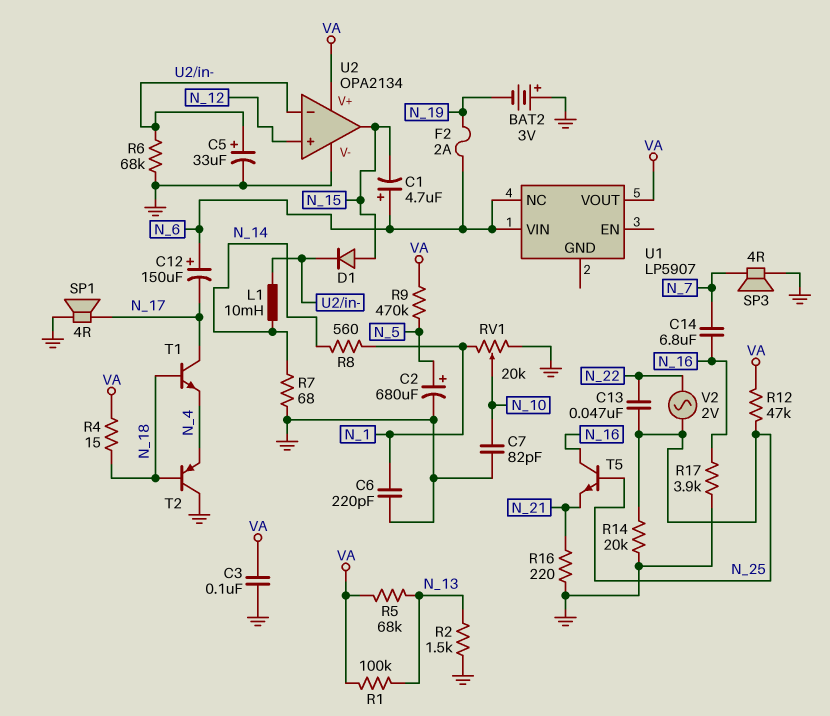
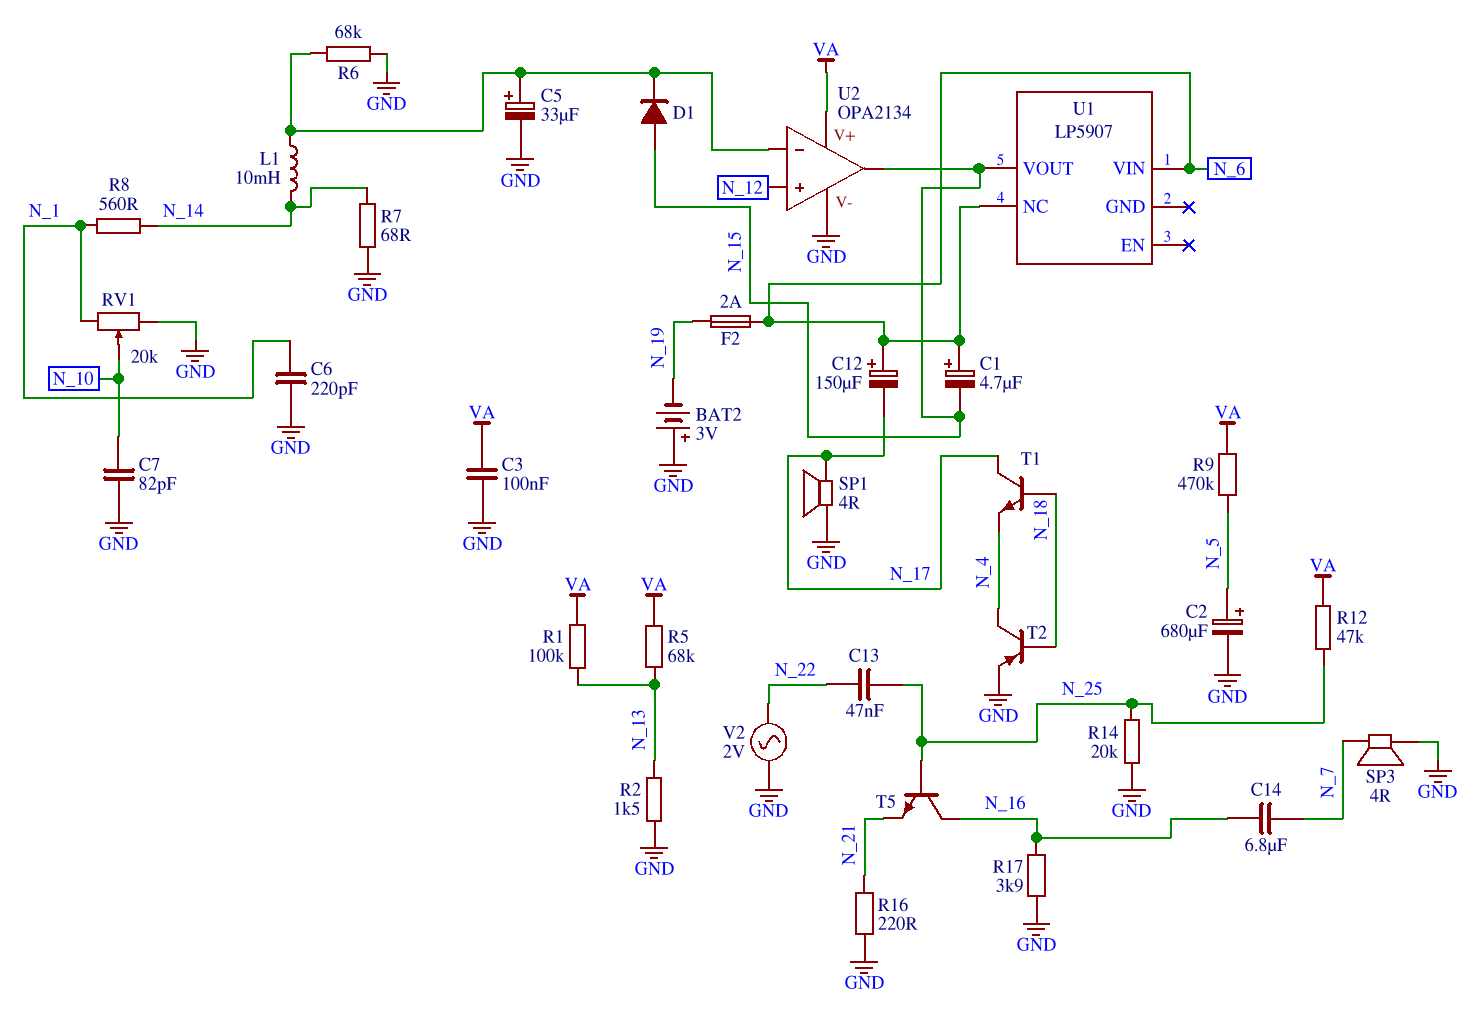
R4: 15 (N_18, VA) -> none
T2: PNP (B N_18, C GND, E N_4) -> PNP (B N_18, C N_4, E GND)
U1 pin VOUT: VA -> N_15
V2: AC 2V (N_22, N_25) -> AC 2V (GND, N_22)

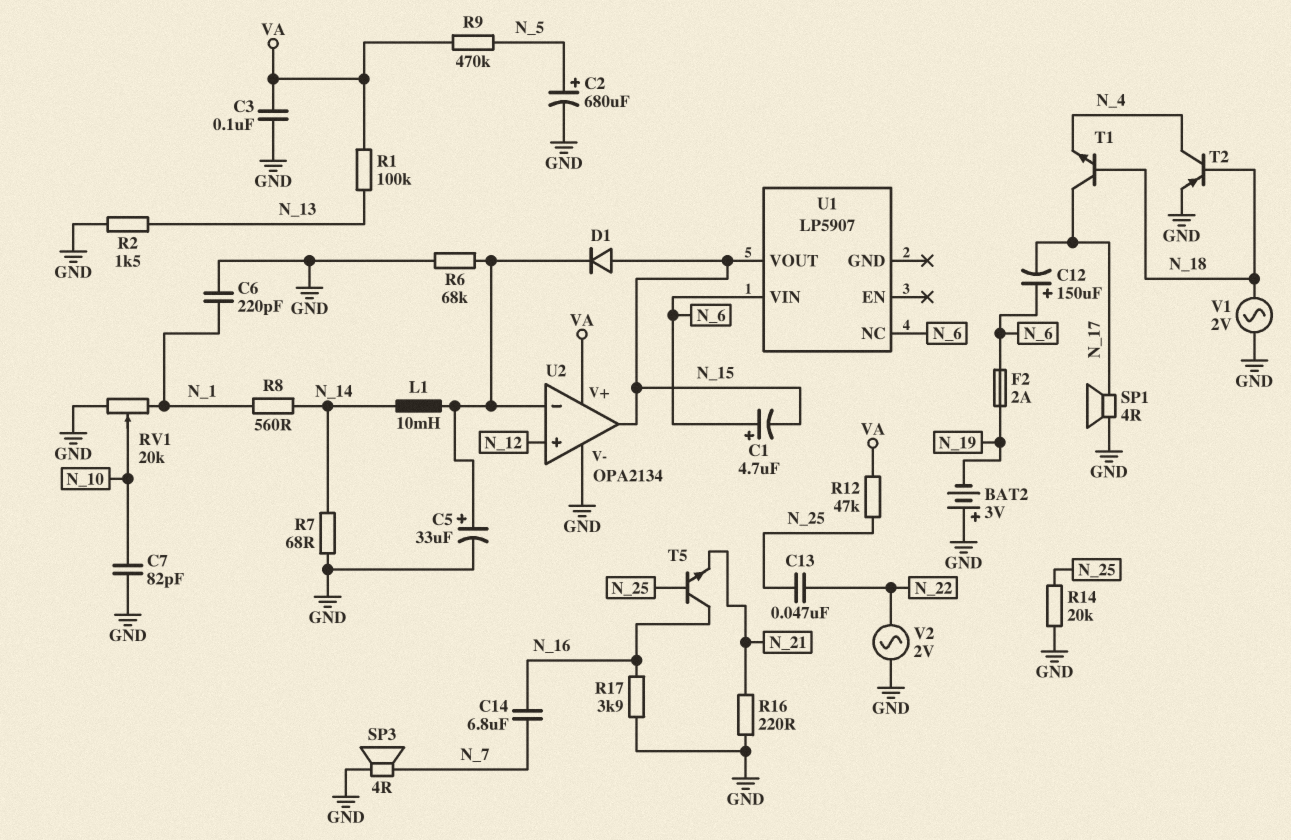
R5: 68k (N_13, VA) -> none
V1: none -> AC 2V (GND, N_18)

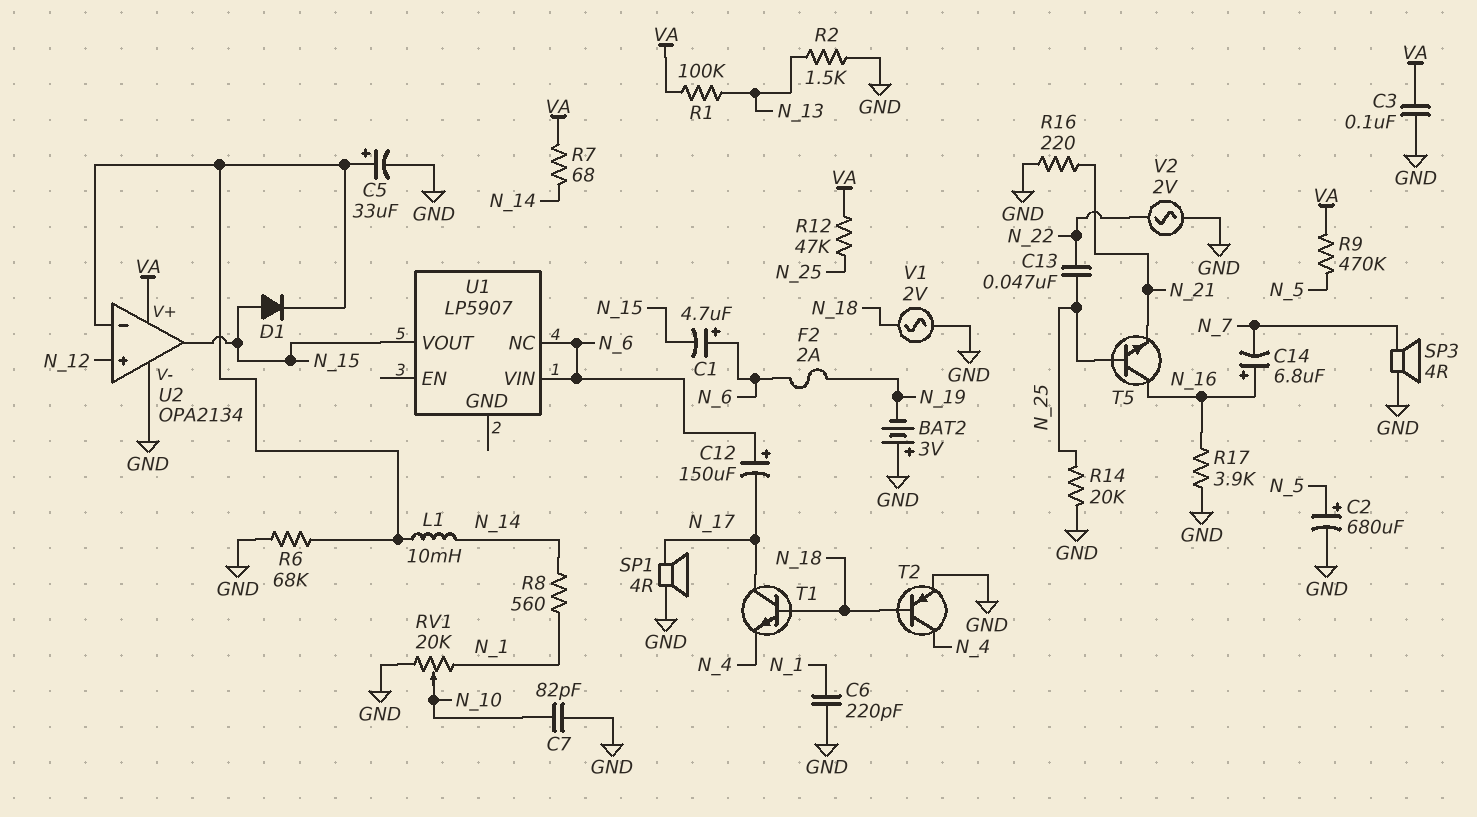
C14: 6.8uF (N_7, N_16) -> 6.8uF (plus N_16, minus N_7)
R7: 68 (GND, N_14) -> 68 (N_14, VA)

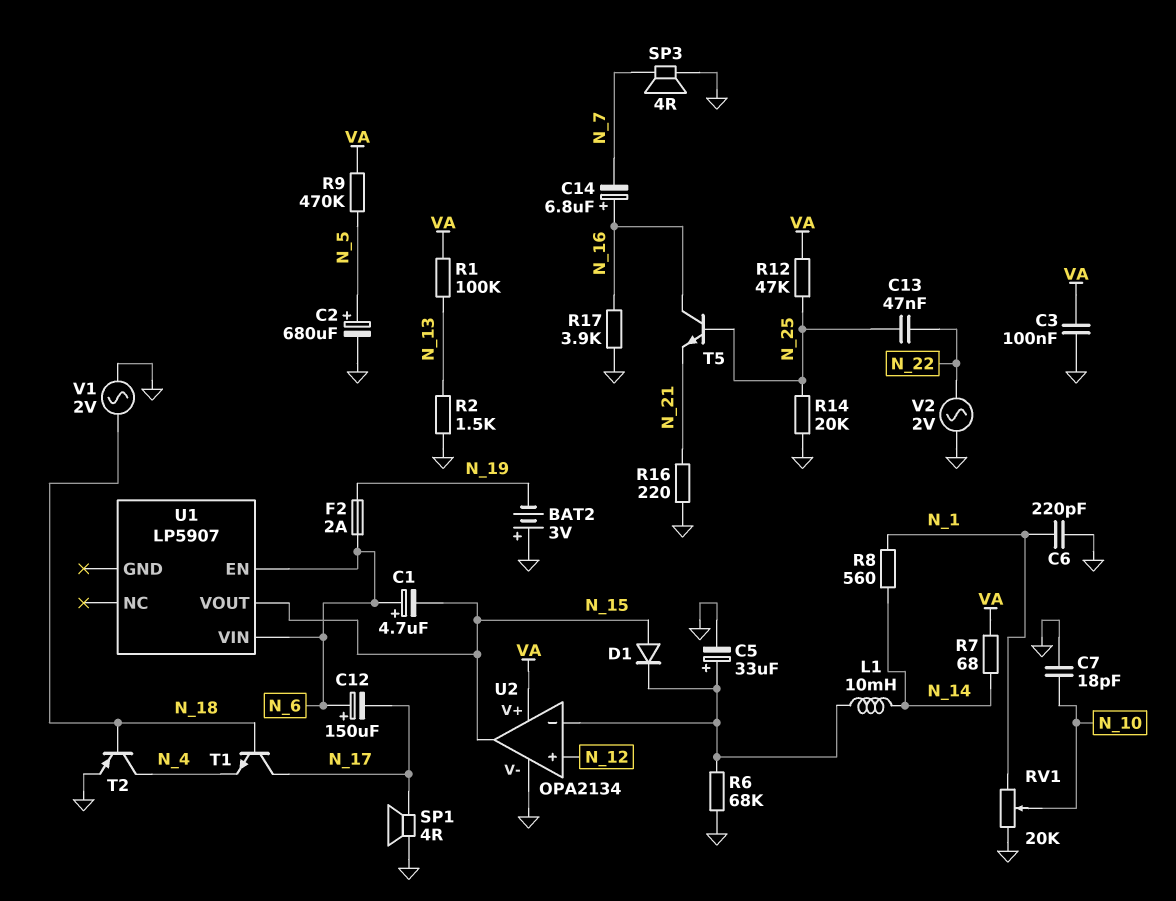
C7: 82pF (GND, N_10) -> 18pF (GND, N_10)
U1 pin EN: none -> N_6
U1 pin NC: N_6 -> none

